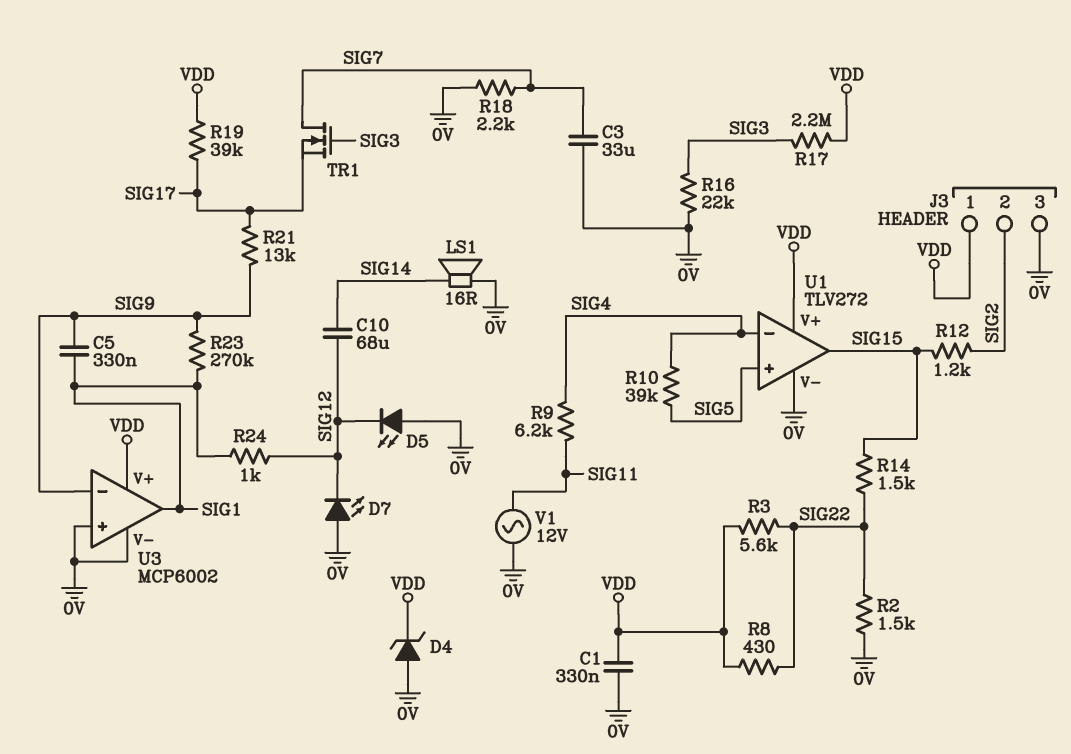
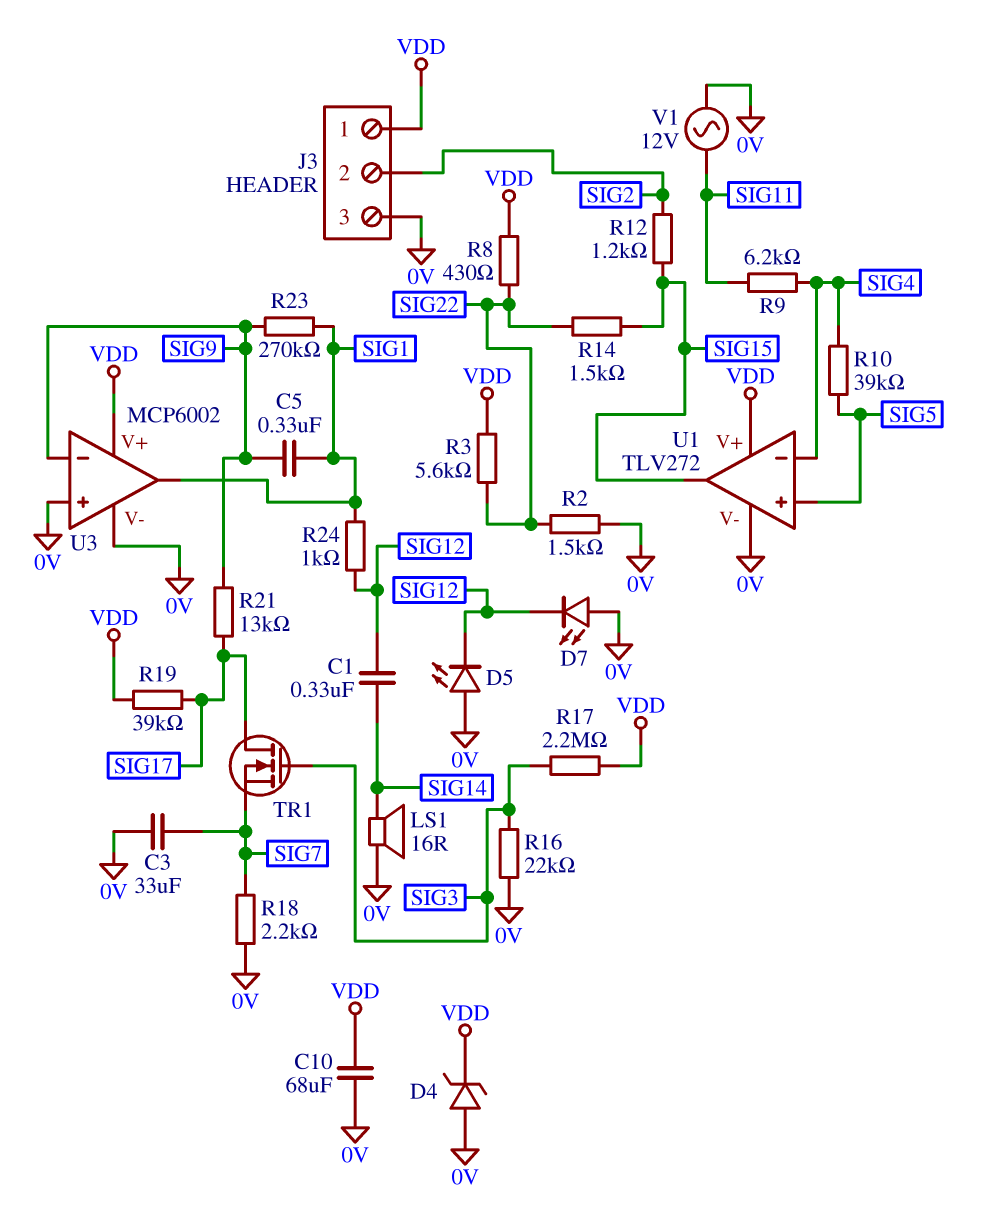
C1: 330nF (0V, VDD) -> 330nF (SIG12, SIG14)
C10: 68uF (SIG12, SIG14) -> 68uF (0V, VDD)
TR1: NMOS (G SIG3, D SIG7, S SIG17) -> NMOS (G SIG3, D SIG17, S SIG7)

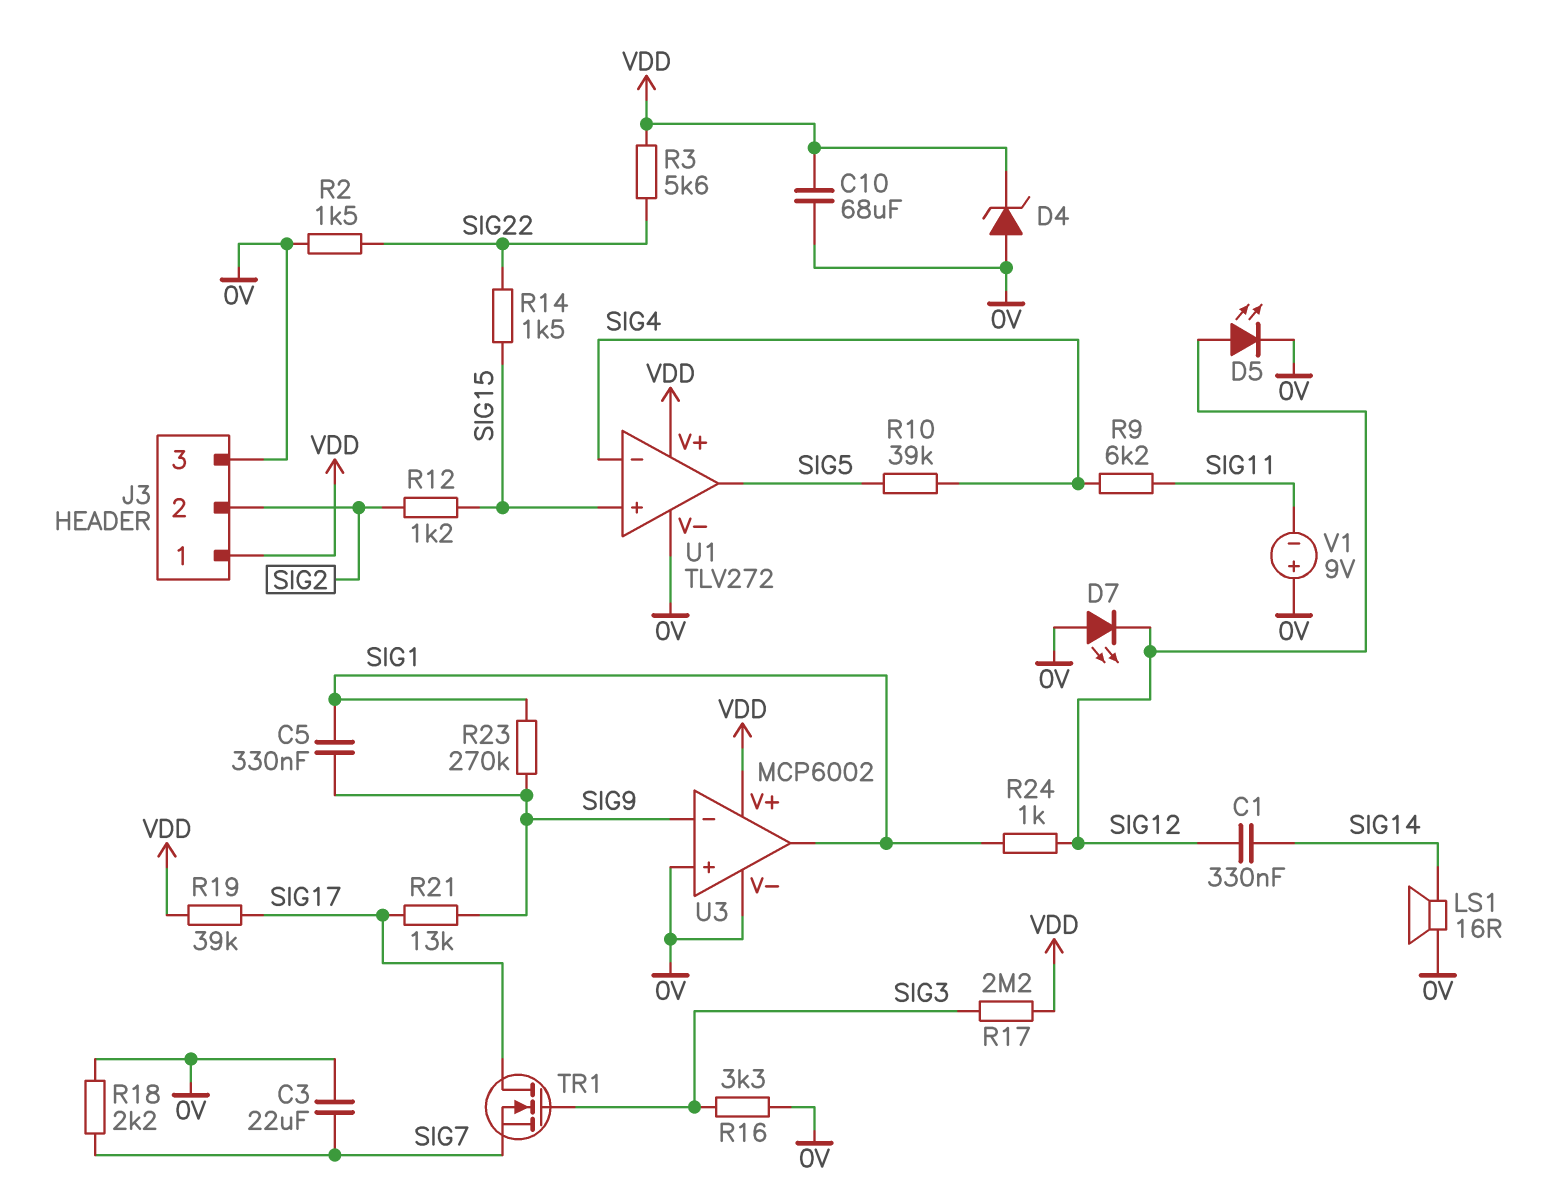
C3: 33uF (0V, SIG7) -> 22uF (0V, SIG7)
D5: LED (A 0V, K SIG12) -> LED (A SIG12, K 0V)
R8: 430 (SIG22, VDD) -> none
R16: 22k (0V, SIG3) -> 3.3k (0V, SIG3)
U1 pin in+: SIG5 -> SIG15
U1 pin out: SIG15 -> SIG5
V1: AC 12V (0V, SIG11) -> 9V (plus 0V, minus SIG11)

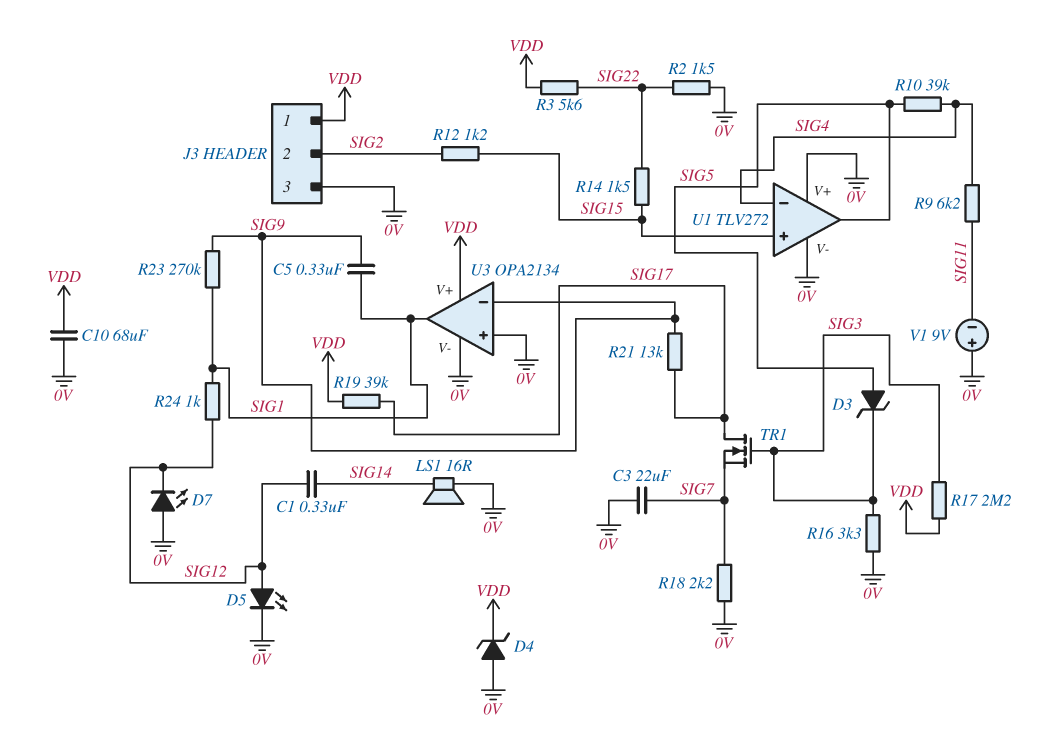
D3: none -> zener (A SIG5, K SIG3)
U1 pin V+: VDD -> 0V
U3: MCP6002 -> OPA2134

